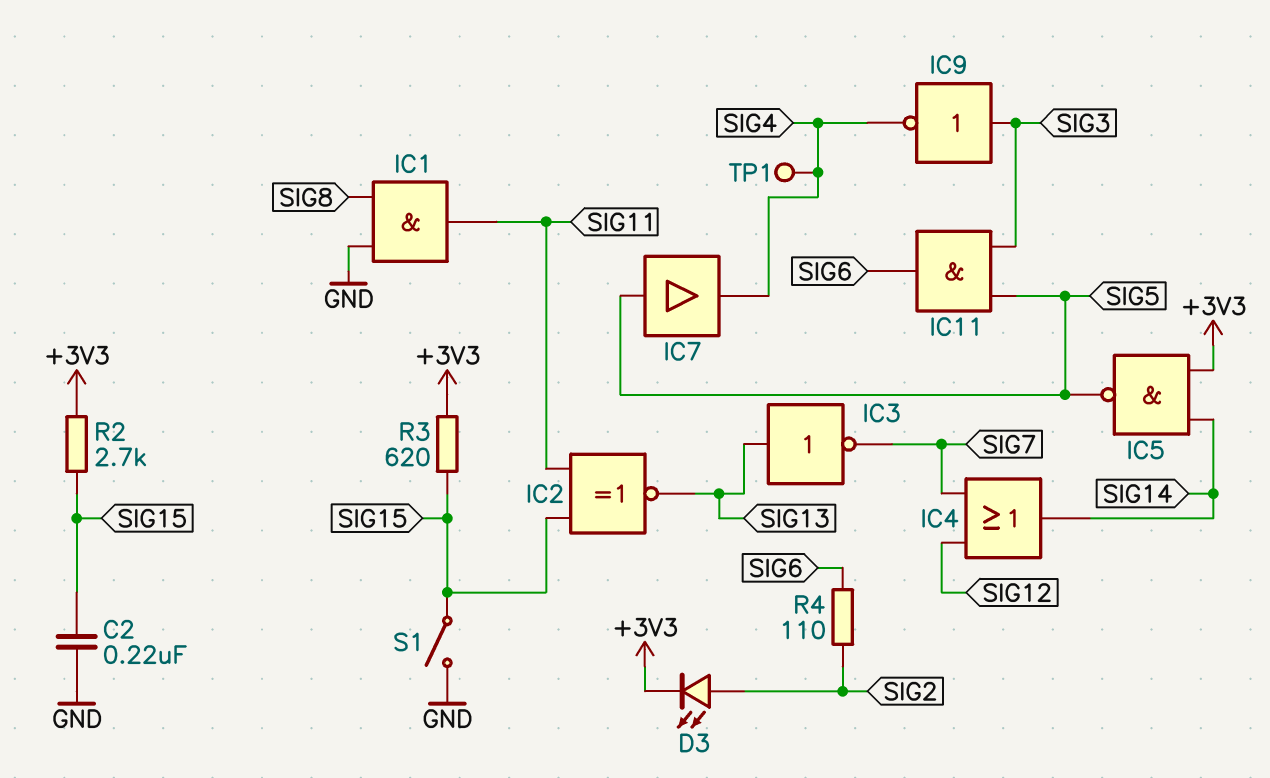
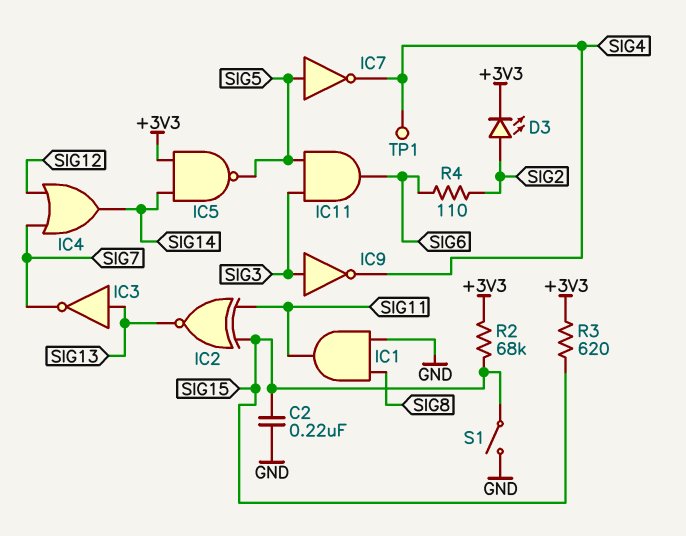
IC7: buffer (in SIG5, out SIG4) -> NOT (in SIG5, out SIG4)
R2: 2.7k (+3V3, SIG15) -> 68k (+3V3, SIG15)

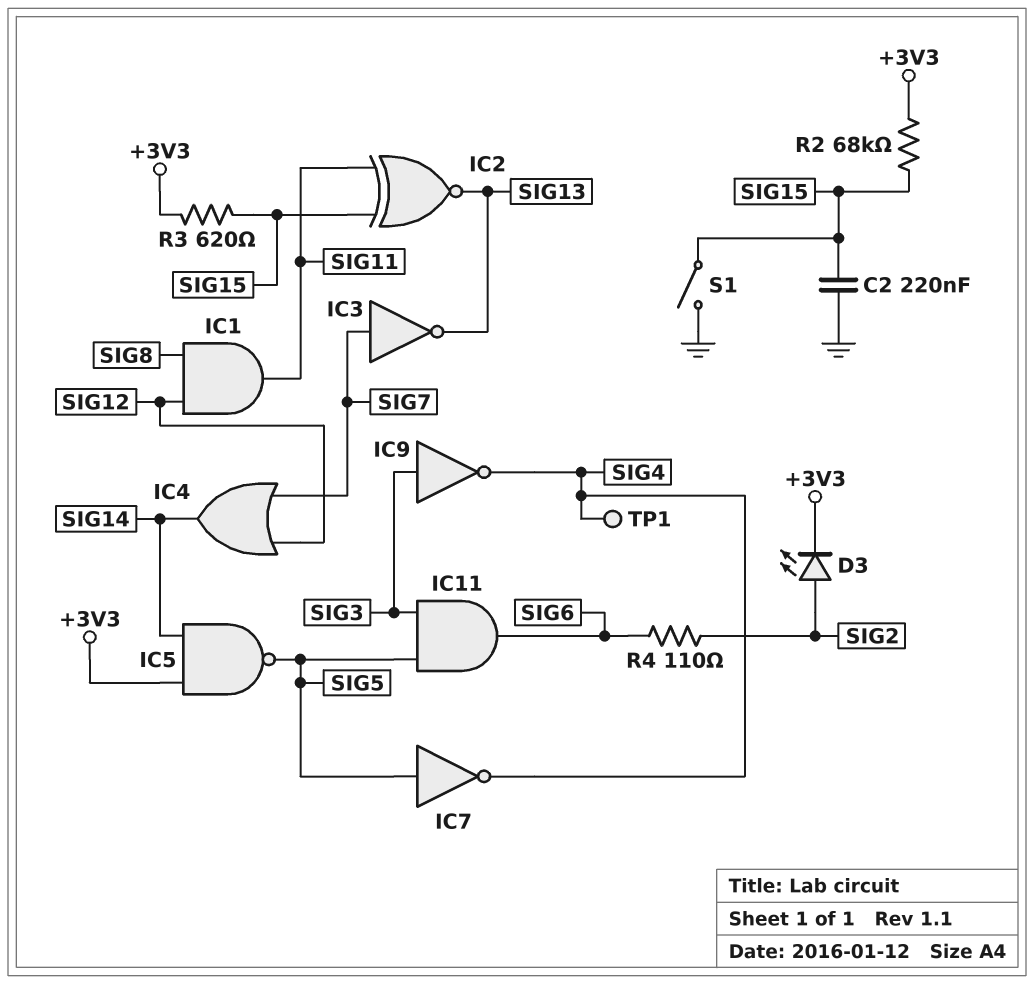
IC1: AND (in GND, in SIG8, out SIG11) -> AND (in SIG8, in SIG12, out SIG11)
IC3: NOT (in SIG13, out SIG7) -> NOT (in SIG7, out SIG13)

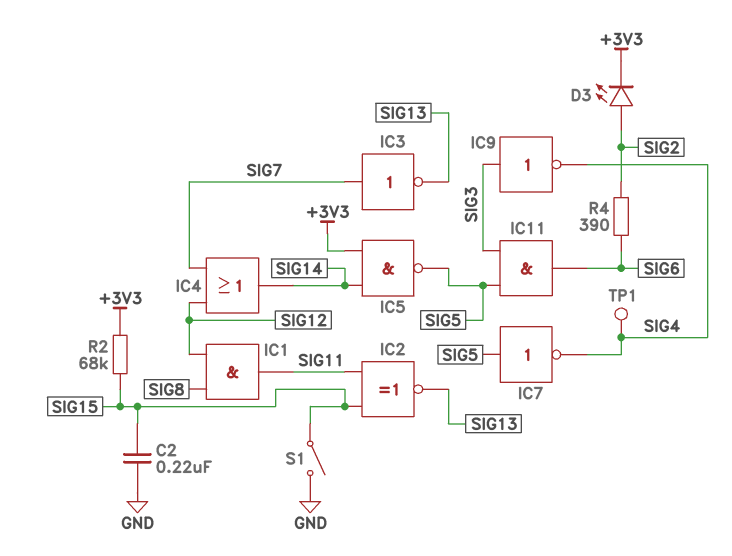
R3: 620 (+3V3, SIG15) -> none
R4: 110 (SIG2, SIG6) -> 390 (SIG2, SIG6)

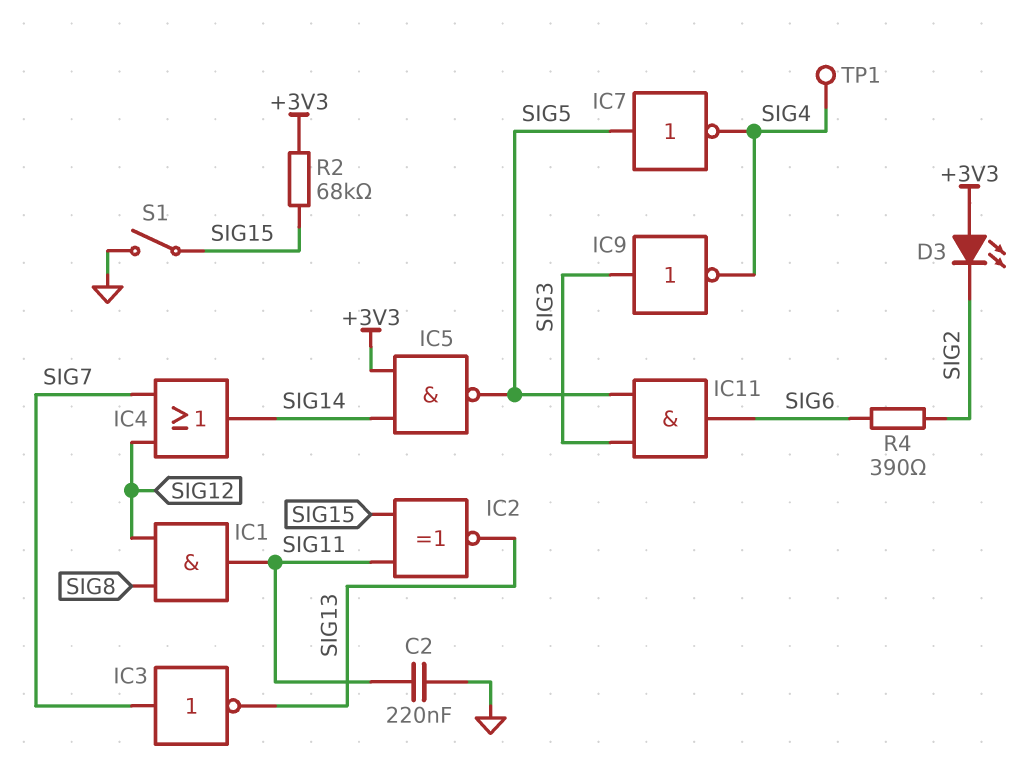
C2: 220nF (GND, SIG15) -> 220nF (GND, SIG11)
D3: LED (A SIG2, K +3V3) -> LED (A +3V3, K SIG2)

